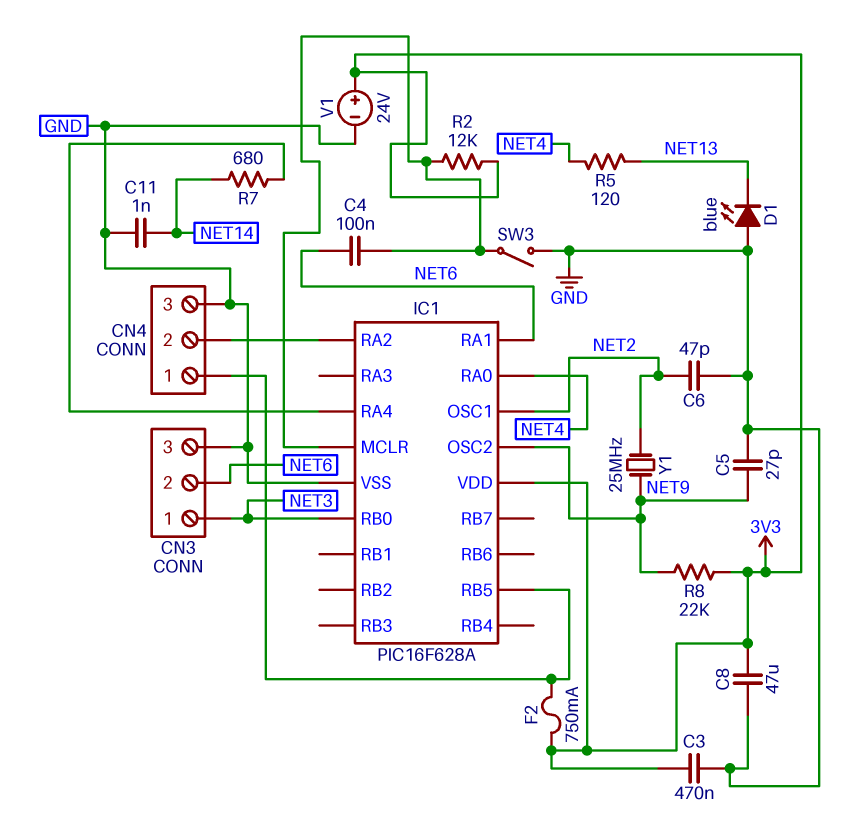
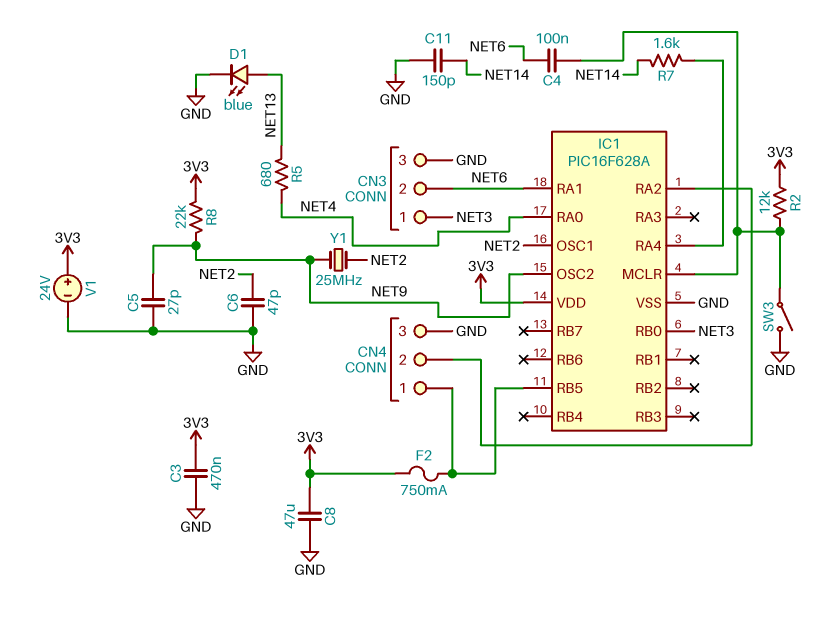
C11: 1nF (GND, NET14) -> 150pF (GND, NET14)
D1: LED blue (A GND, K NET13) -> LED blue (A NET13, K GND)
R5: 120 (NET4, NET13) -> 680 (NET4, NET13)
R7: 680 (IC1/RA4, NET14) -> 1.6k (IC1/RA4, NET14)

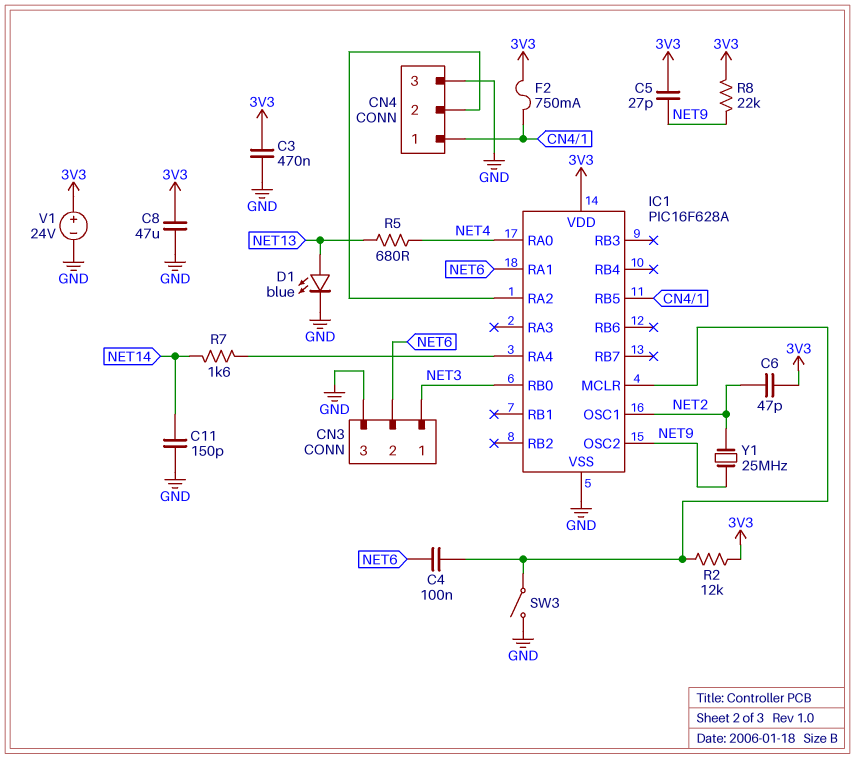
C5: 27pF (GND, NET9) -> 27pF (3V3, NET9)
C6: 47pF (GND, NET2) -> 47pF (3V3, NET2)

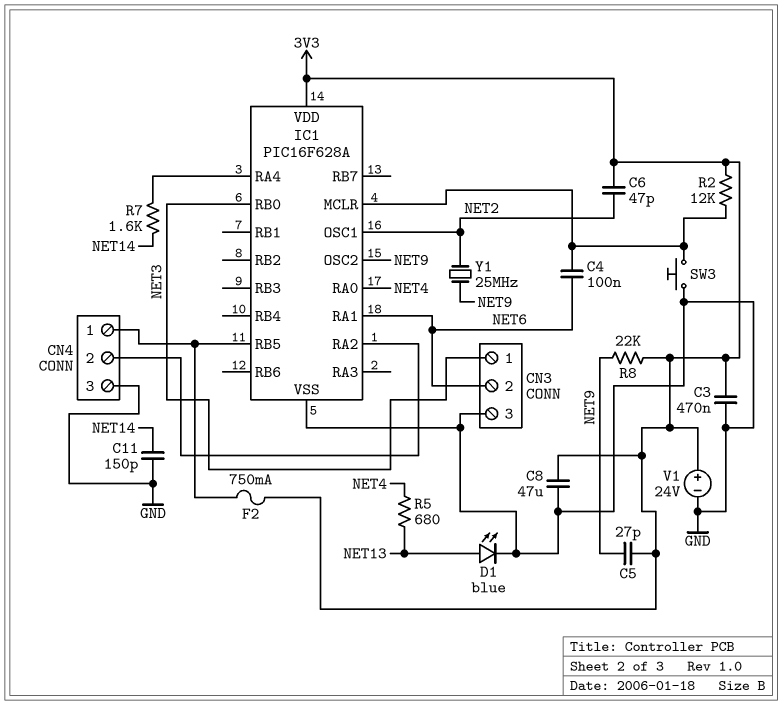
SW3: switch (GND, IC1/MCLR) -> button (GND, IC1/MCLR)

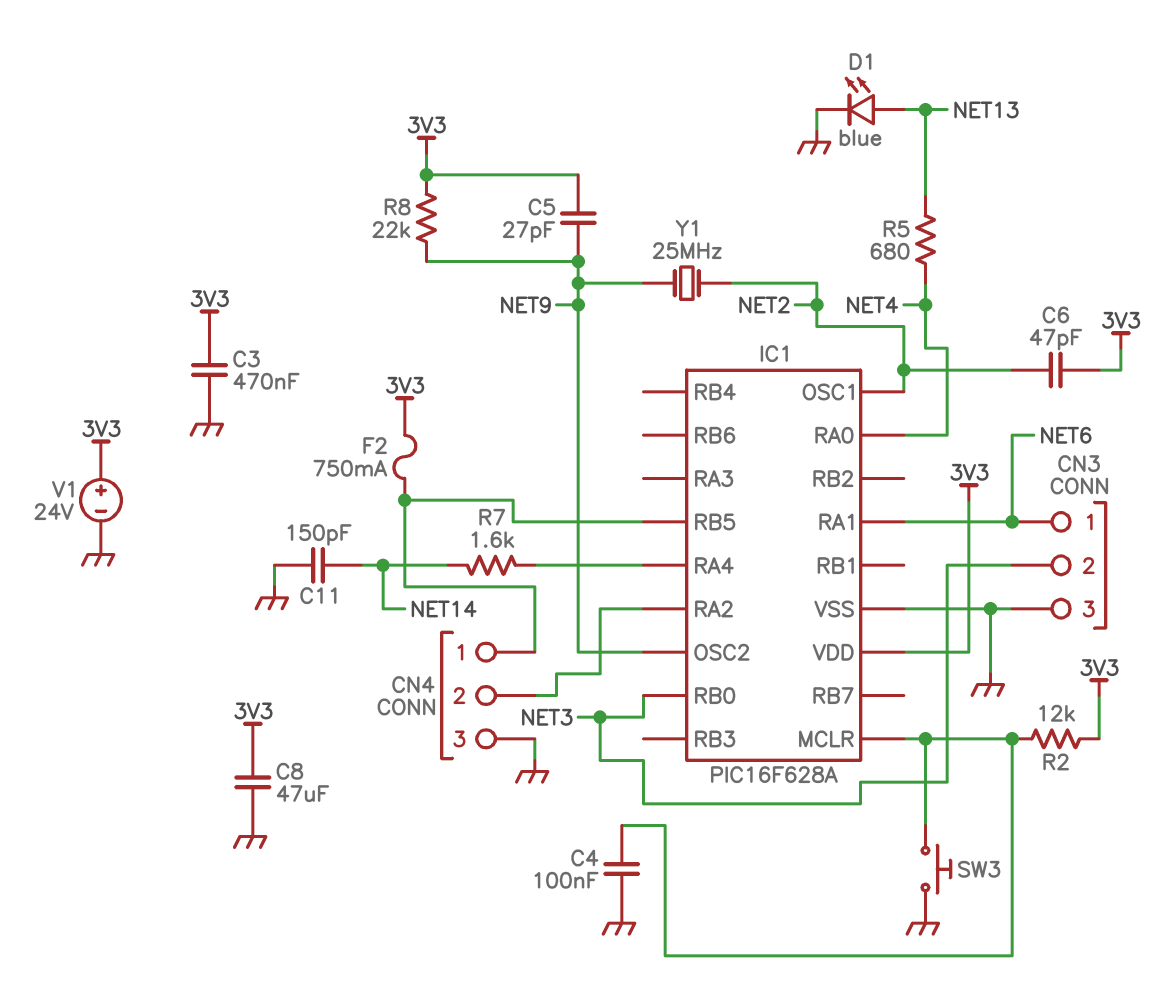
C4: 100nF (IC1/MCLR, NET6) -> 100nF (GND, IC1/MCLR)
CN3 pin 1: NET3 -> NET6
CN3 pin 2: NET6 -> NET3

